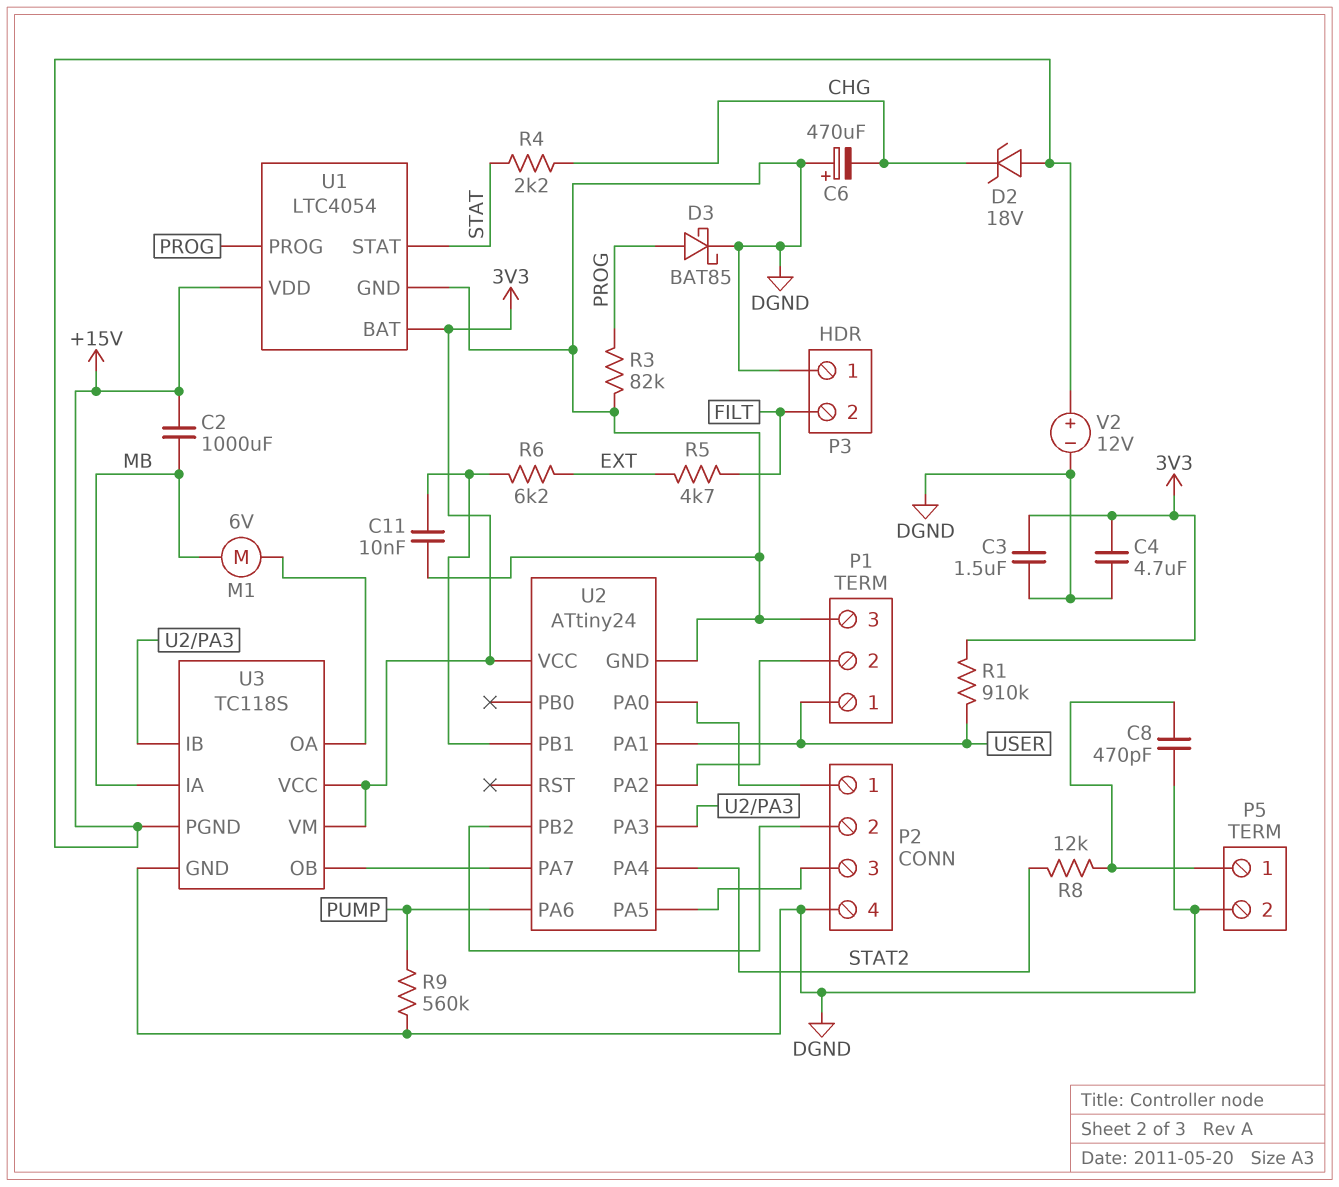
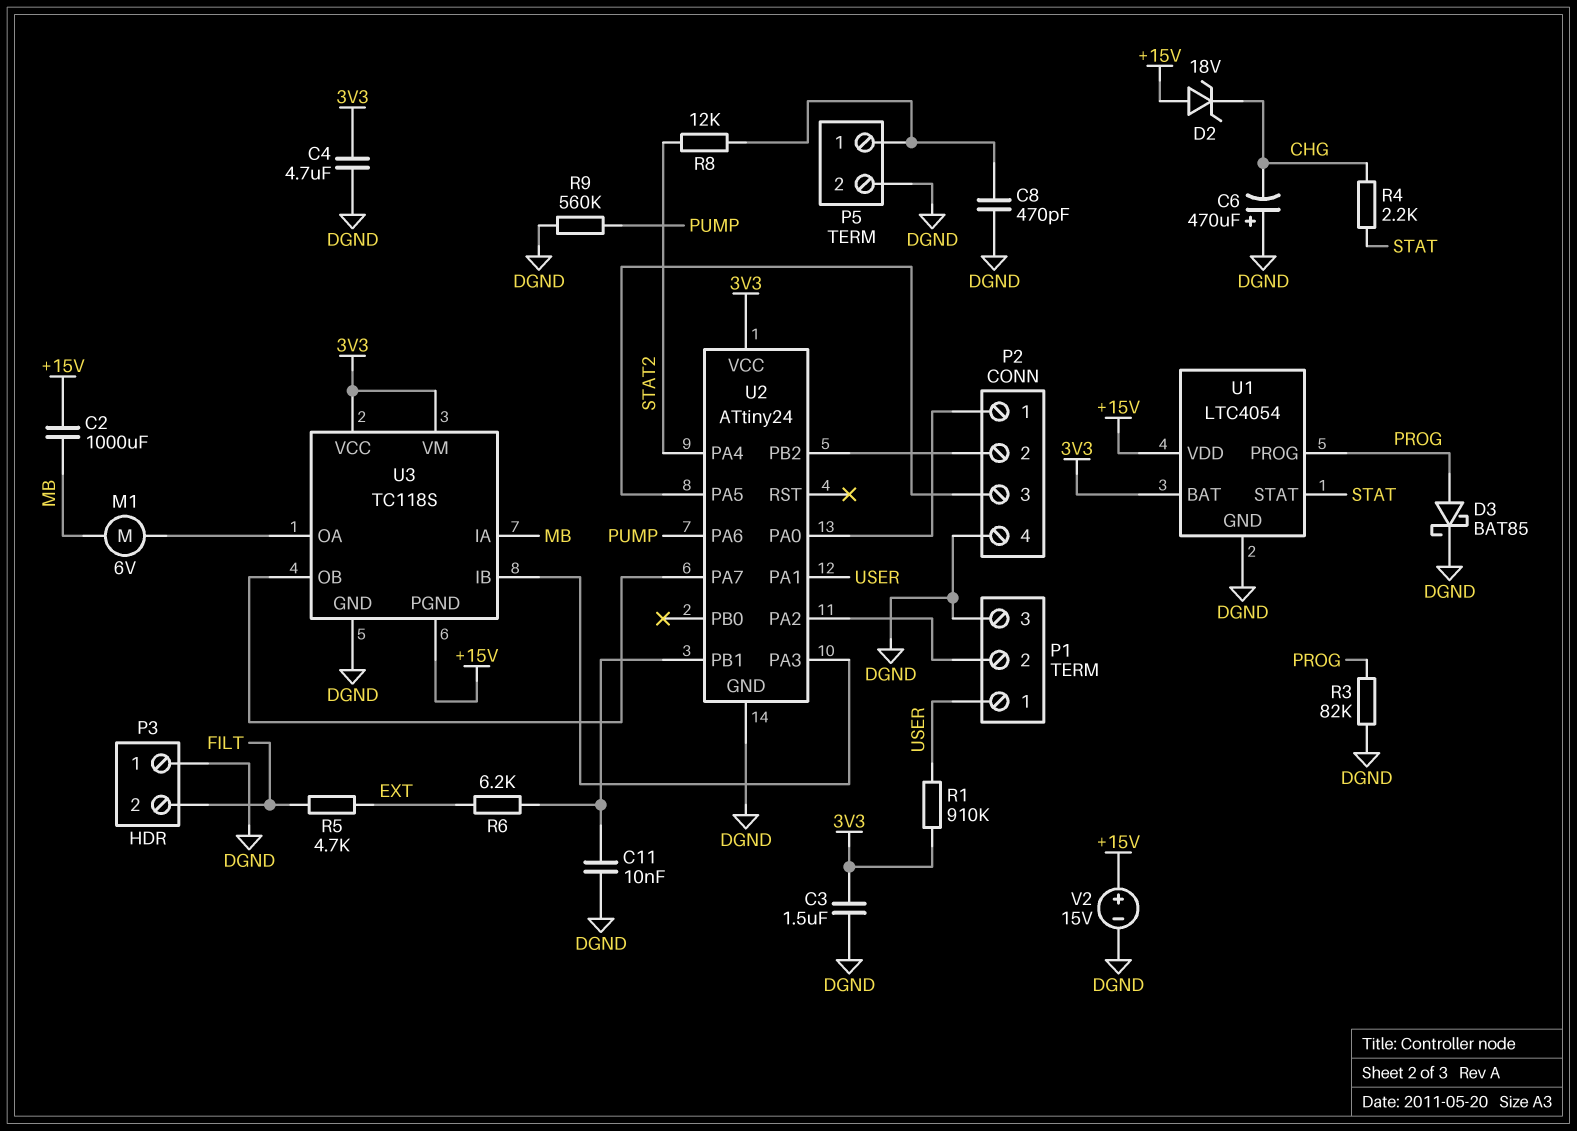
V2: 12V (plus +15V, minus DGND) -> 15V (plus +15V, minus DGND)

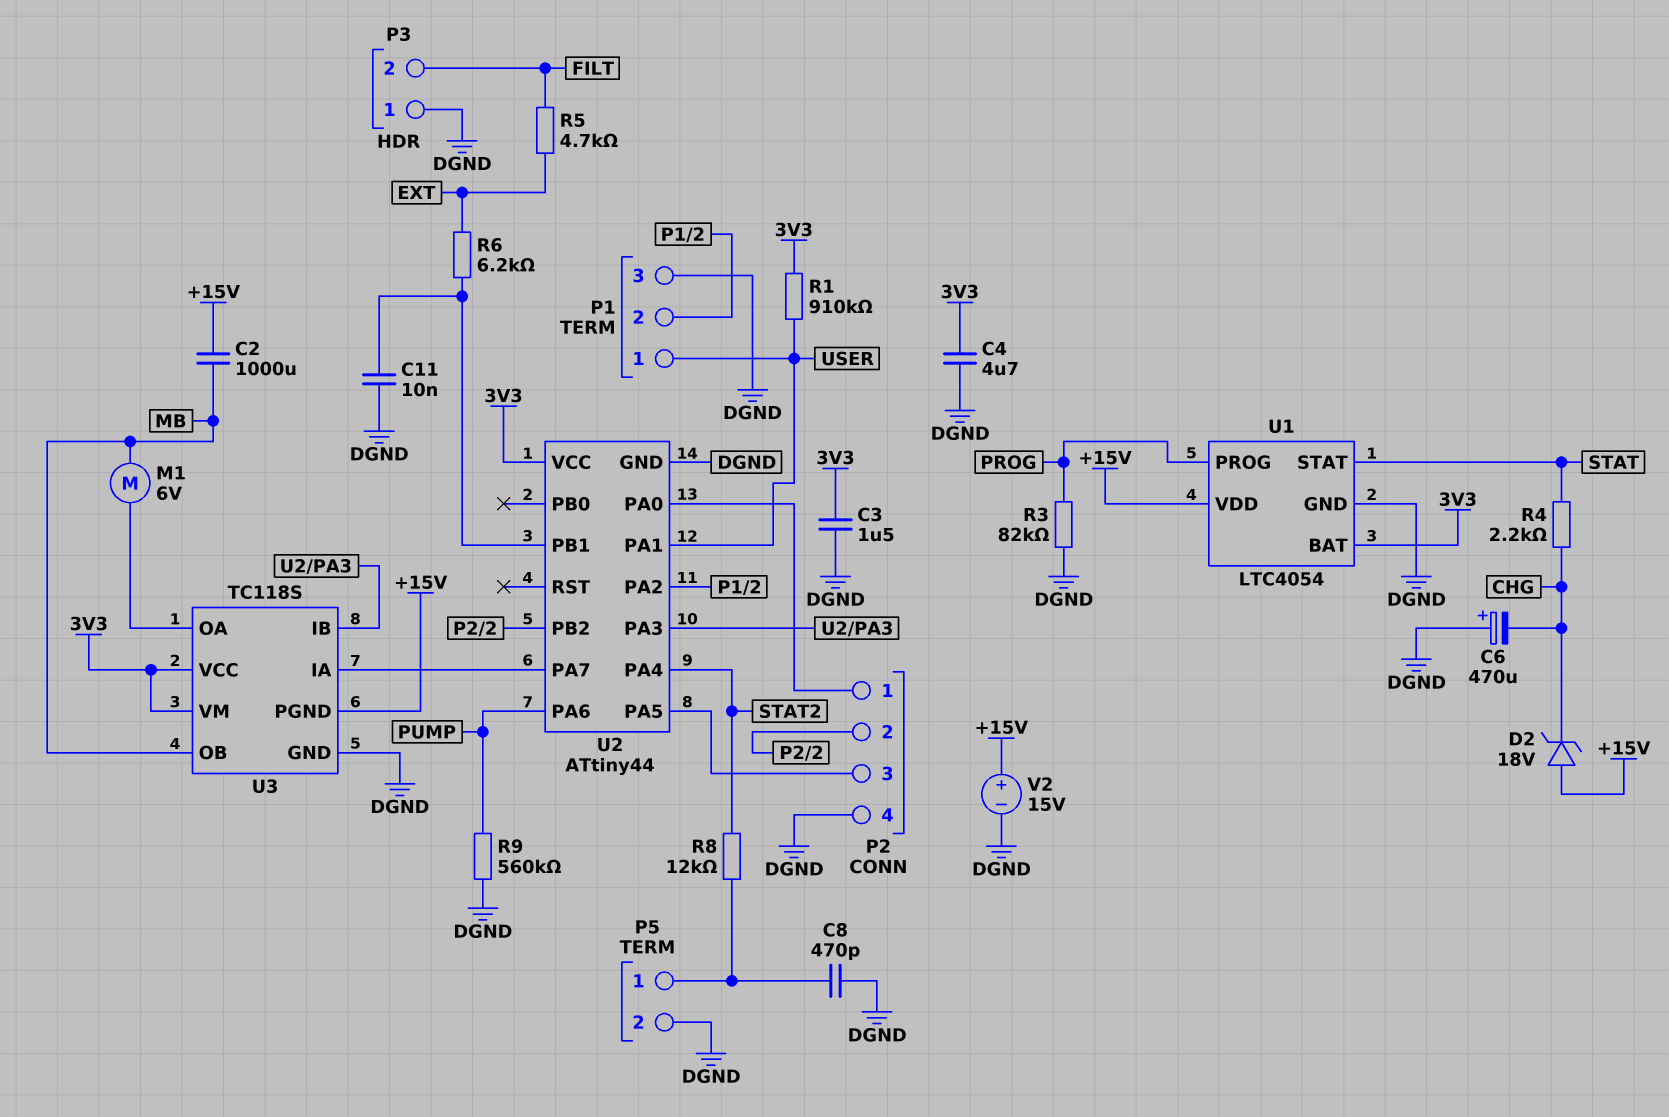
D3: schottky BAT85 (A PROG, K DGND) -> none
U2: ATtiny24 -> ATtiny44
U3 pin IA: MB -> U2/PA7
U3 pin OB: U2/PA7 -> MB

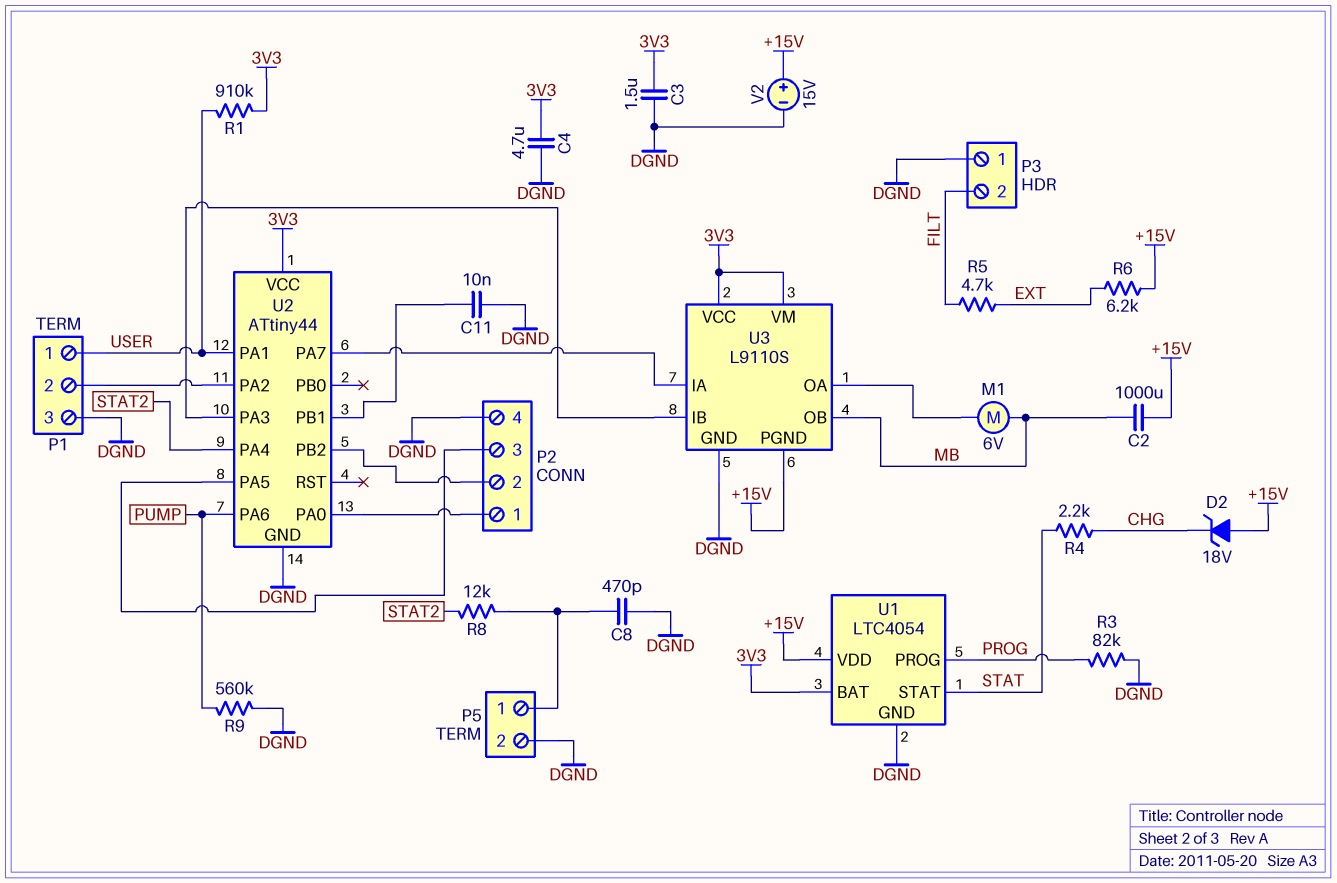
C6: 470uF (plus DGND, minus CHG) -> none
R6: 6.2k (EXT, U2/PB1) -> 6.2k (+15V, EXT)
U3: TC118S -> L9110S

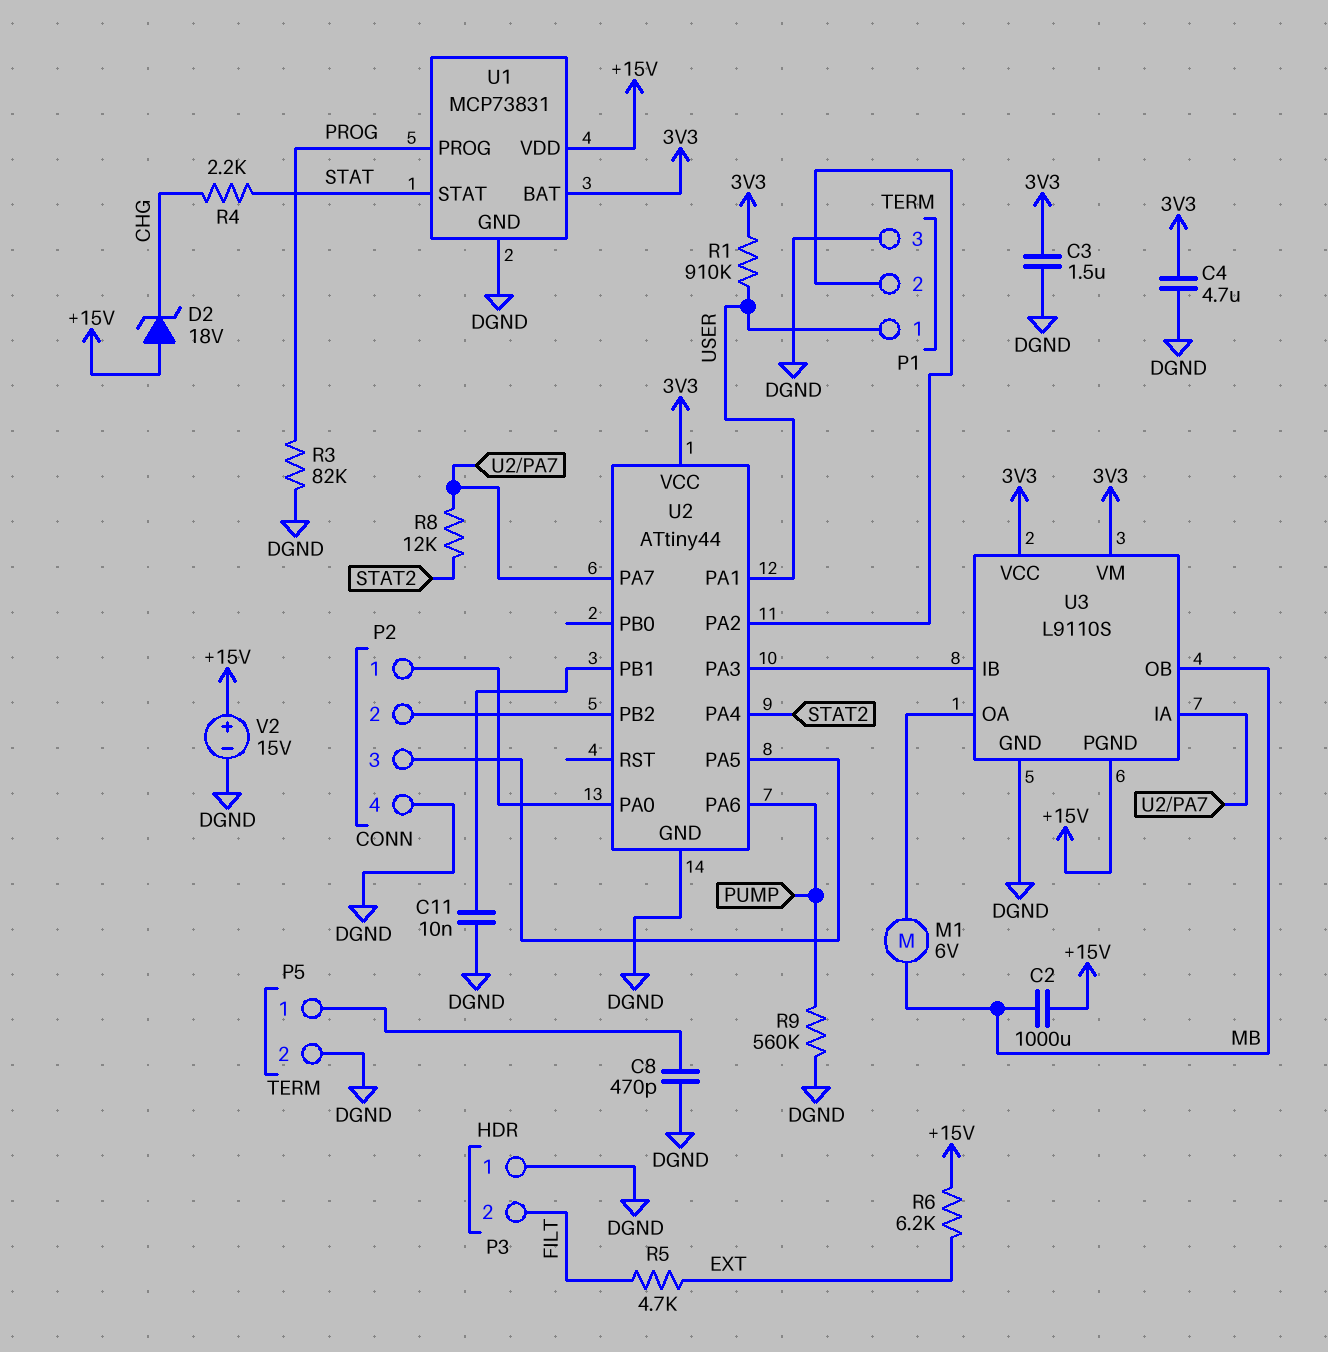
R8: 12k (P5/1, STAT2) -> 12k (STAT2, U2/PA7)
U1: LTC4054 -> MCP73831

